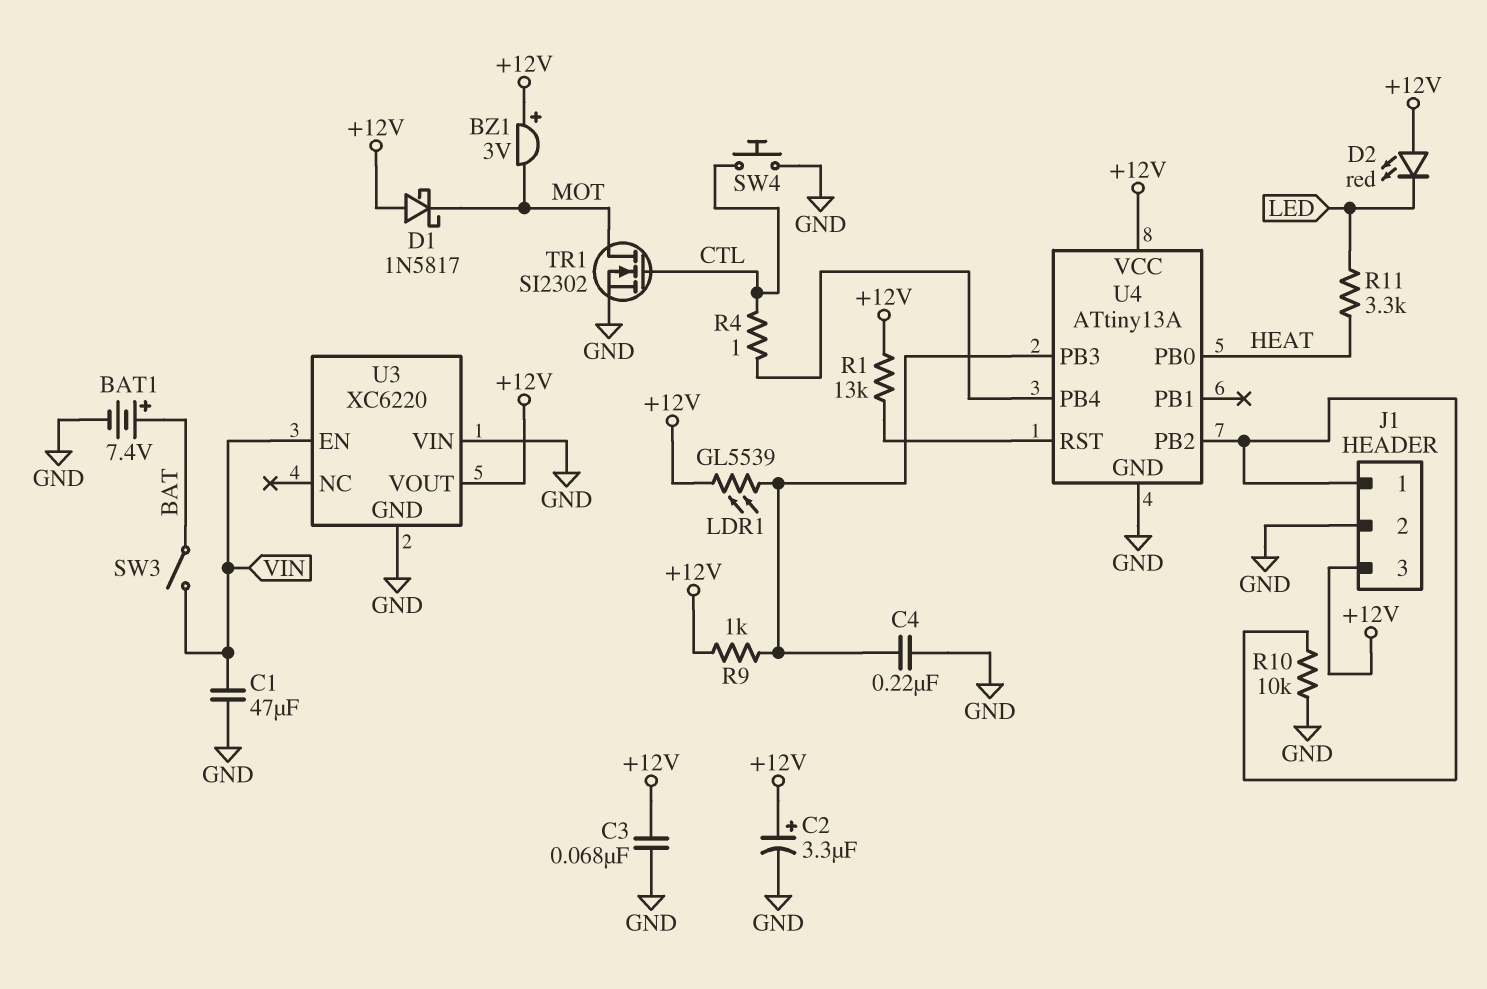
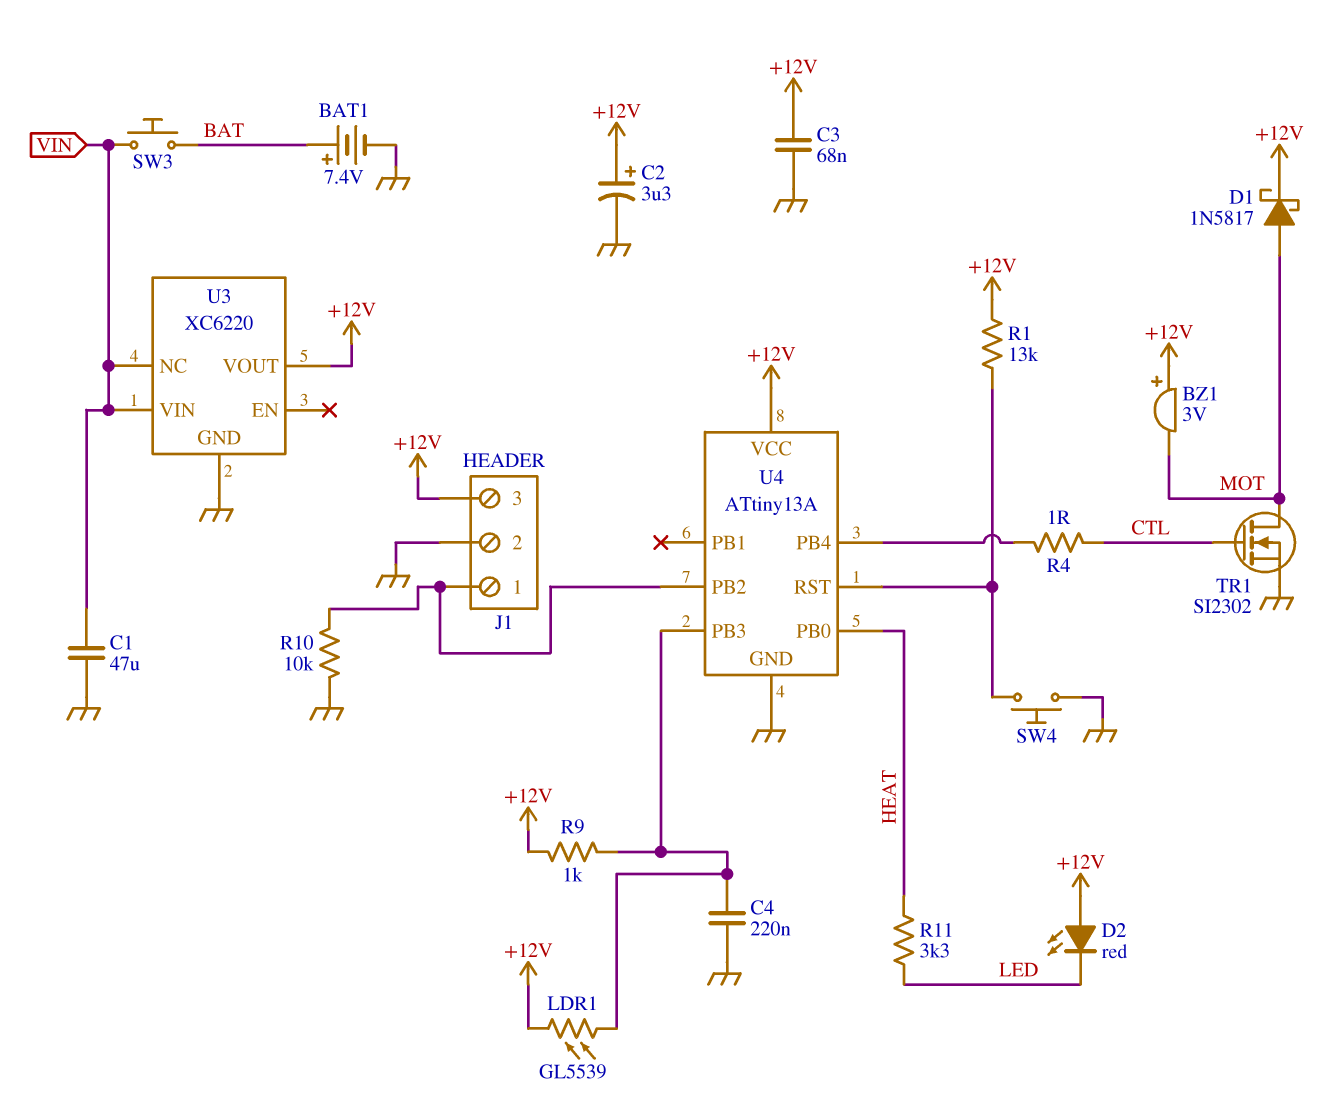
D1: schottky 1N5817 (A +12V, K MOT) -> schottky 1N5817 (A MOT, K +12V)
SW3: switch (BAT, VIN) -> button (BAT, VIN)
SW4: button (CTL, GND) -> button (GND, U4/RST)
U3 pin EN: VIN -> none
U3 pin NC: none -> VIN
U3 pin VIN: GND -> VIN

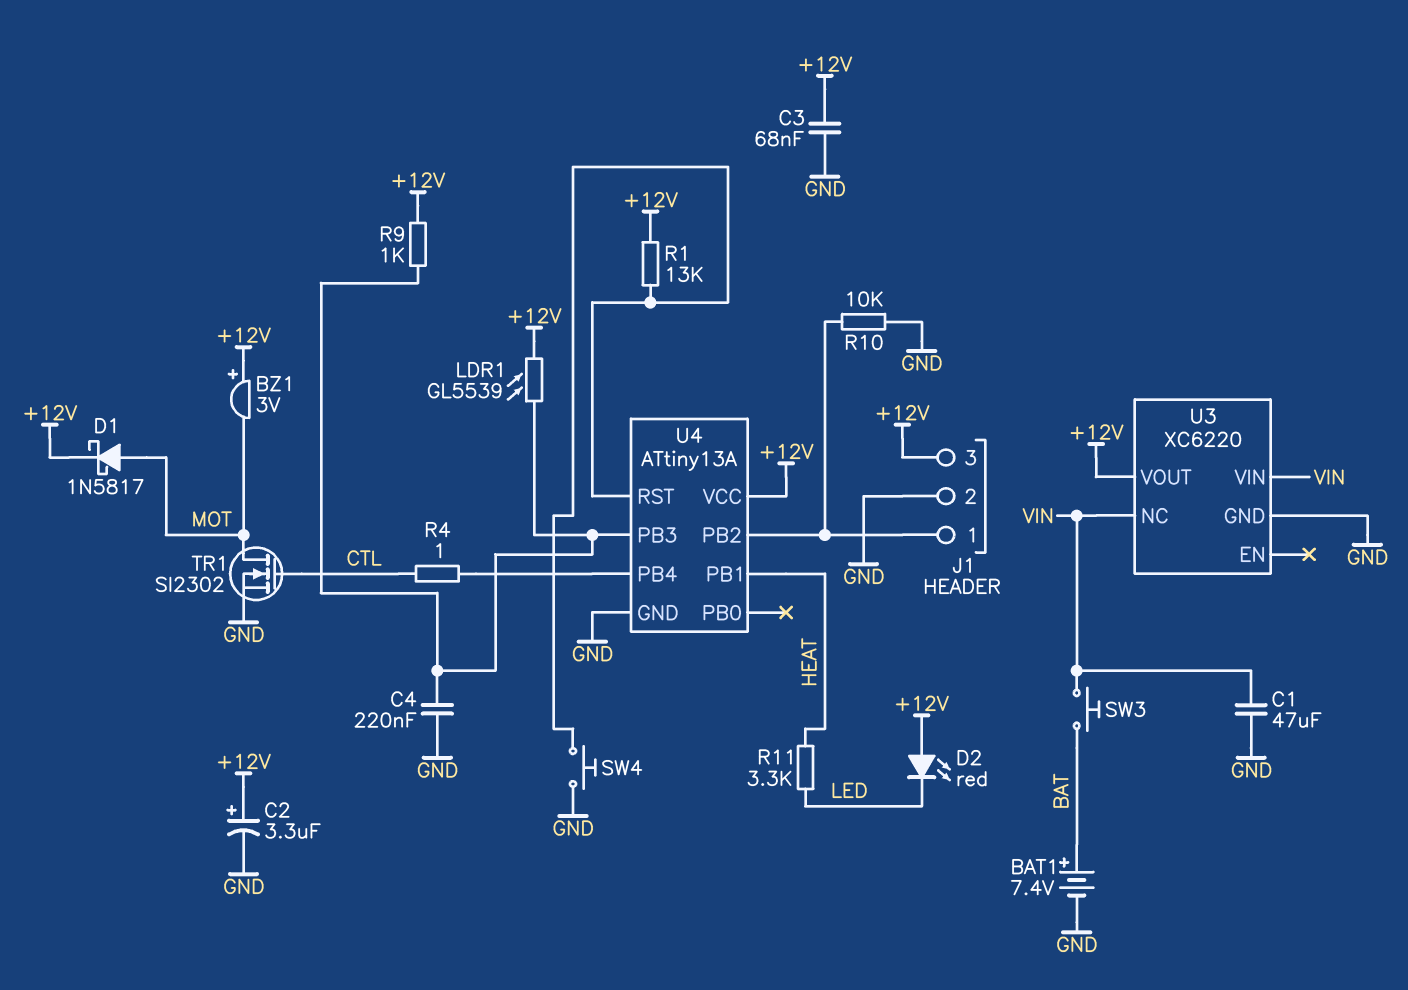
U4 pin PB0: HEAT -> none
U4 pin PB1: none -> HEAT

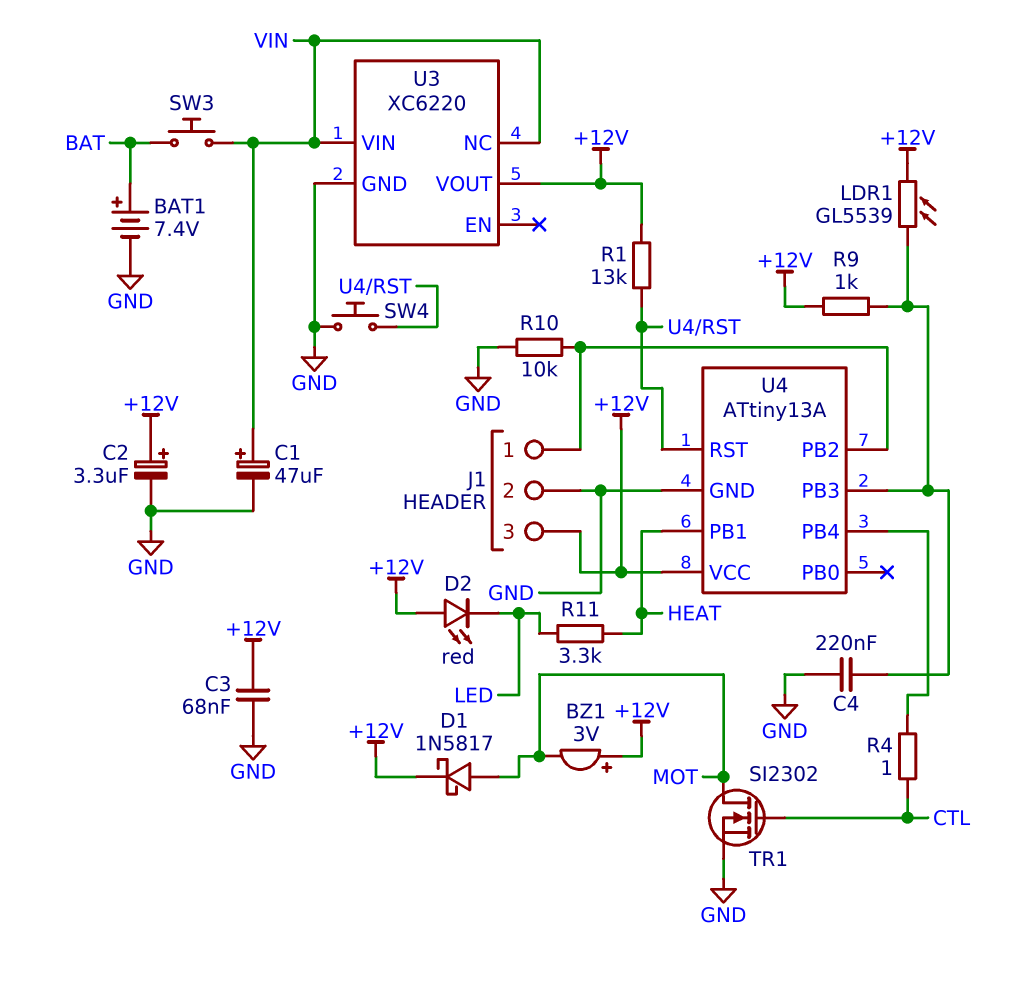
C1: 47uF (GND, VIN) -> 47uF (plus VIN, minus GND)

